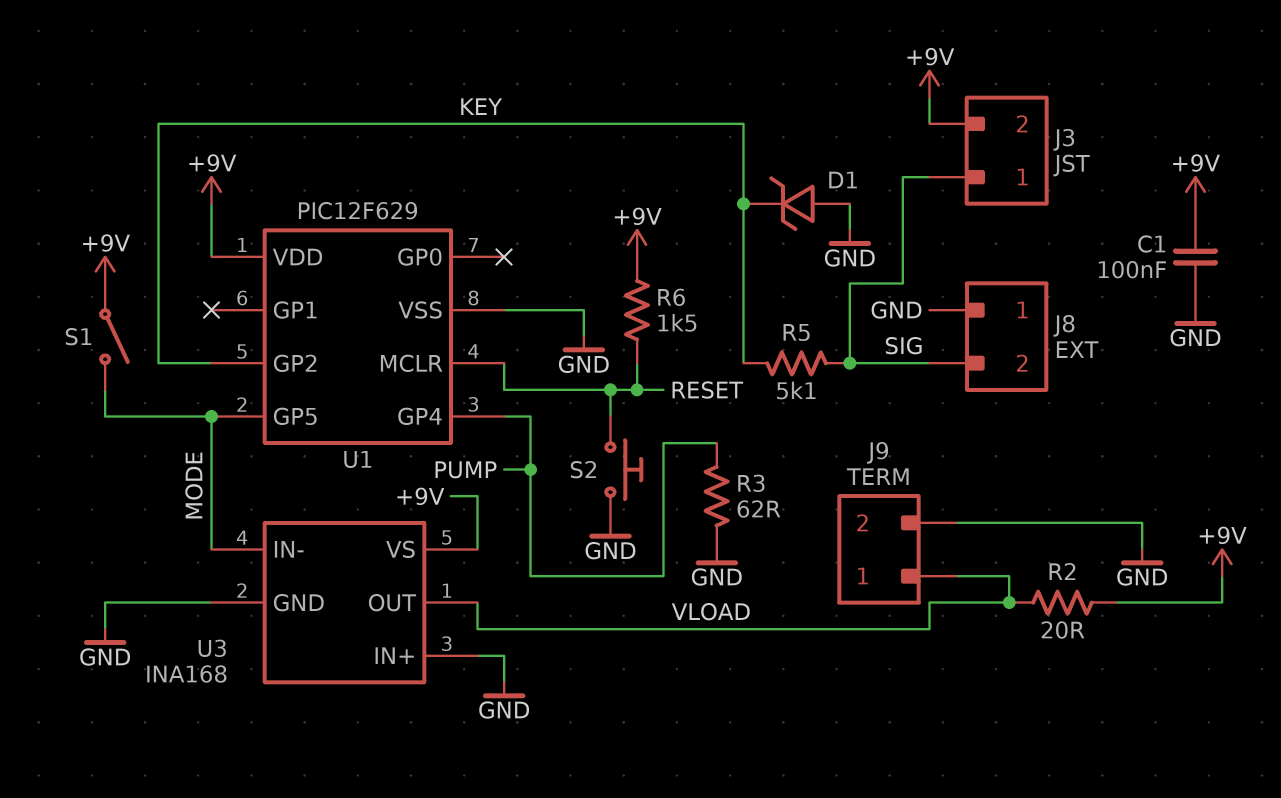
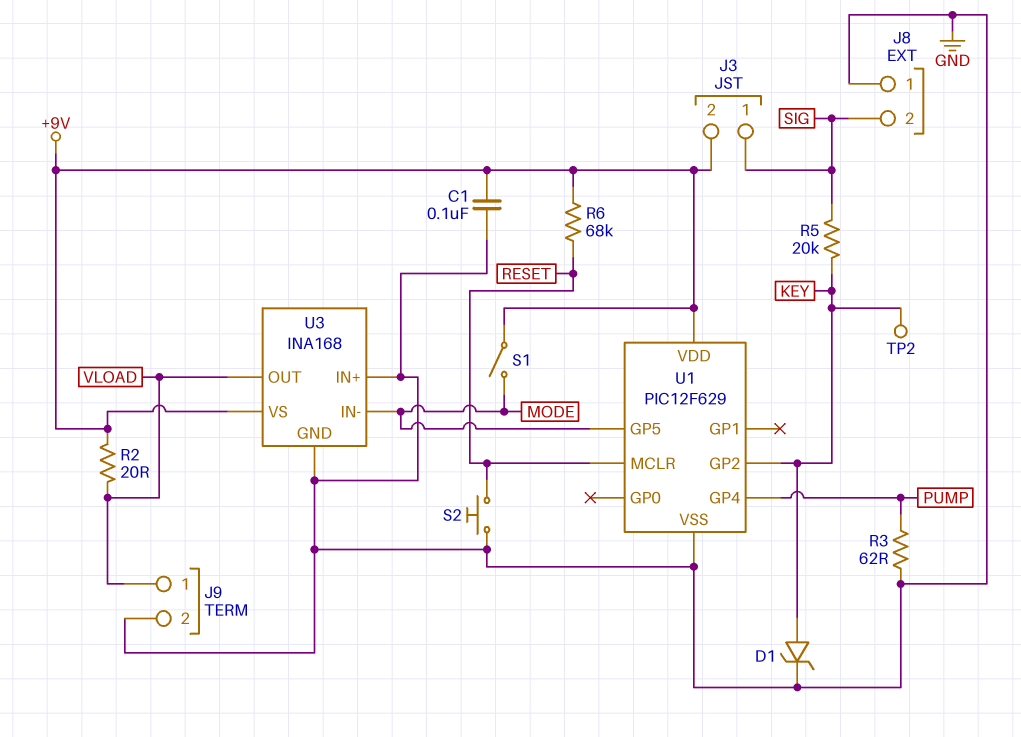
D1: zener (A GND, K KEY) -> zener (A KEY, K GND)
R5: 5.1k (KEY, SIG) -> 20k (KEY, SIG)
R6: 1.5k (+9V, RESET) -> 68k (+9V, RESET)
TP2: none -> test point (KEY)

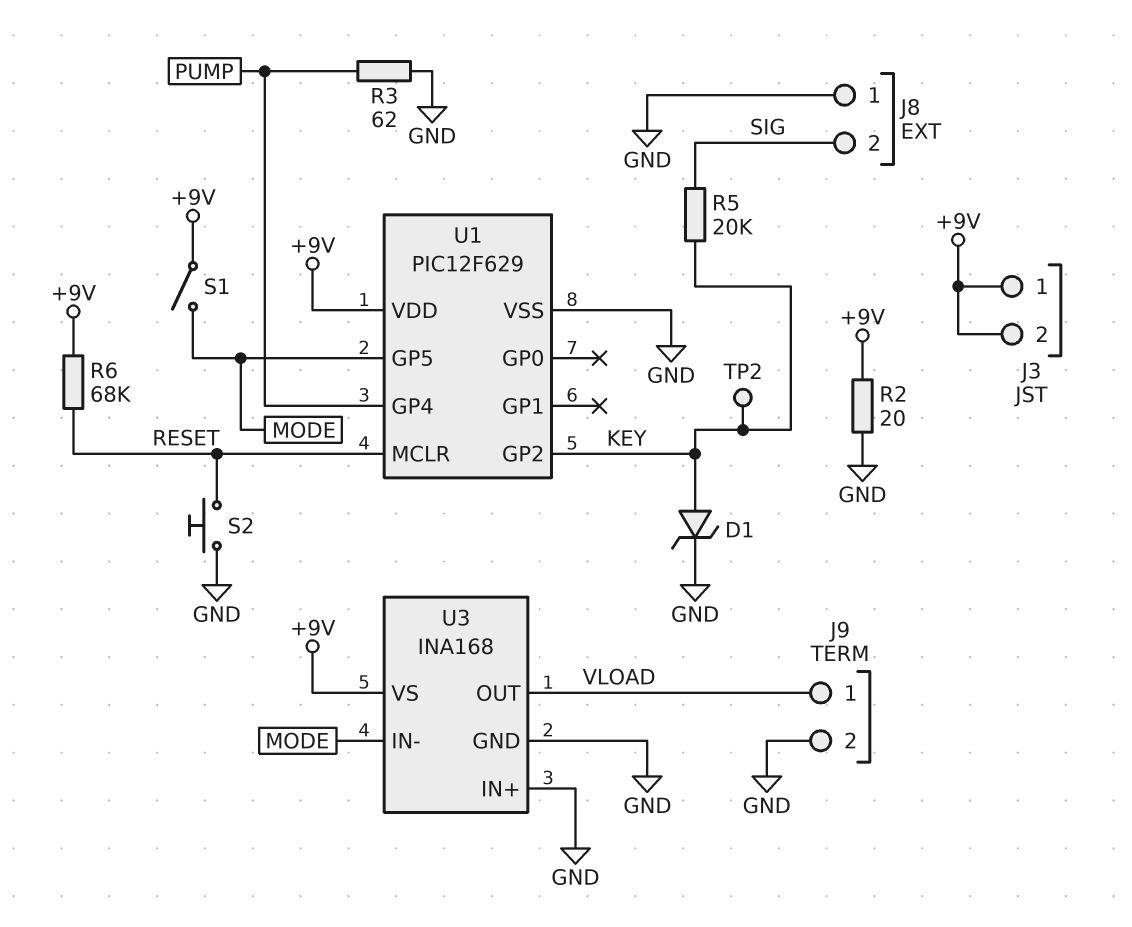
C1: 100nF (+9V, GND) -> none
J3 pin 1: SIG -> +9V
R2: 20 (+9V, VLOAD) -> 20 (+9V, GND)

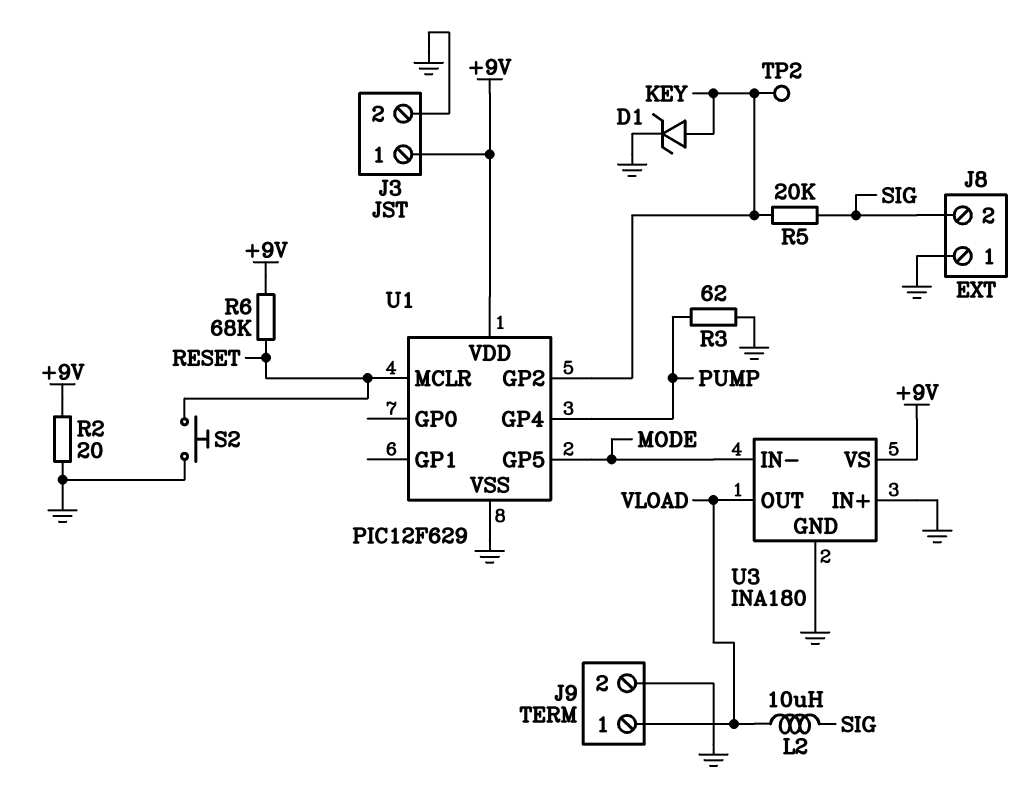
J3 pin 2: +9V -> GND
L2: none -> 10uH (SIG, VLOAD)
S1: switch (+9V, MODE) -> none
U3: INA168 -> INA180

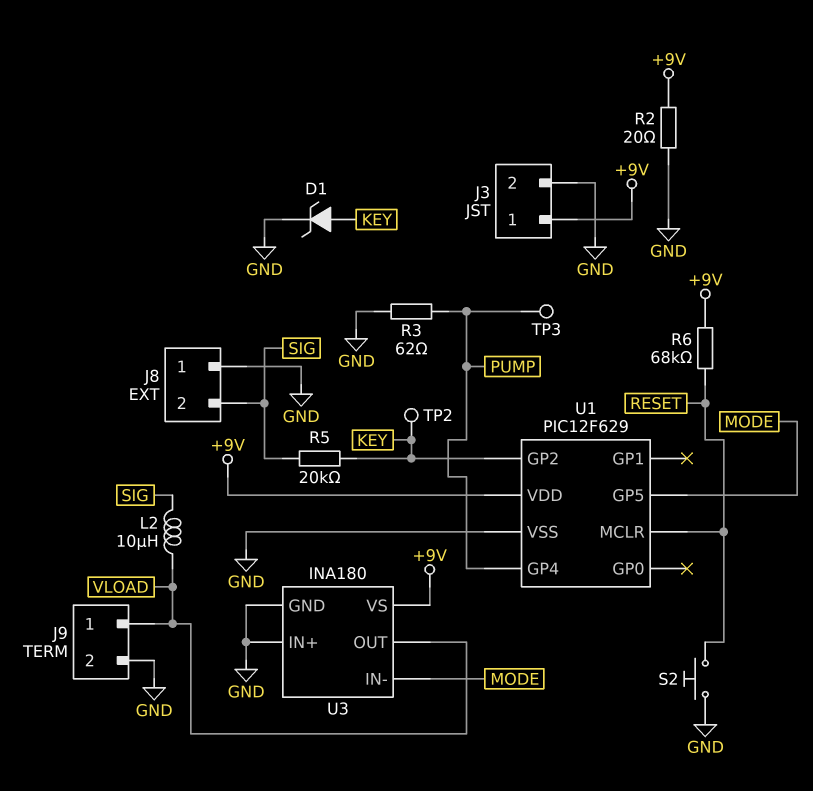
TP3: none -> test point (PUMP)

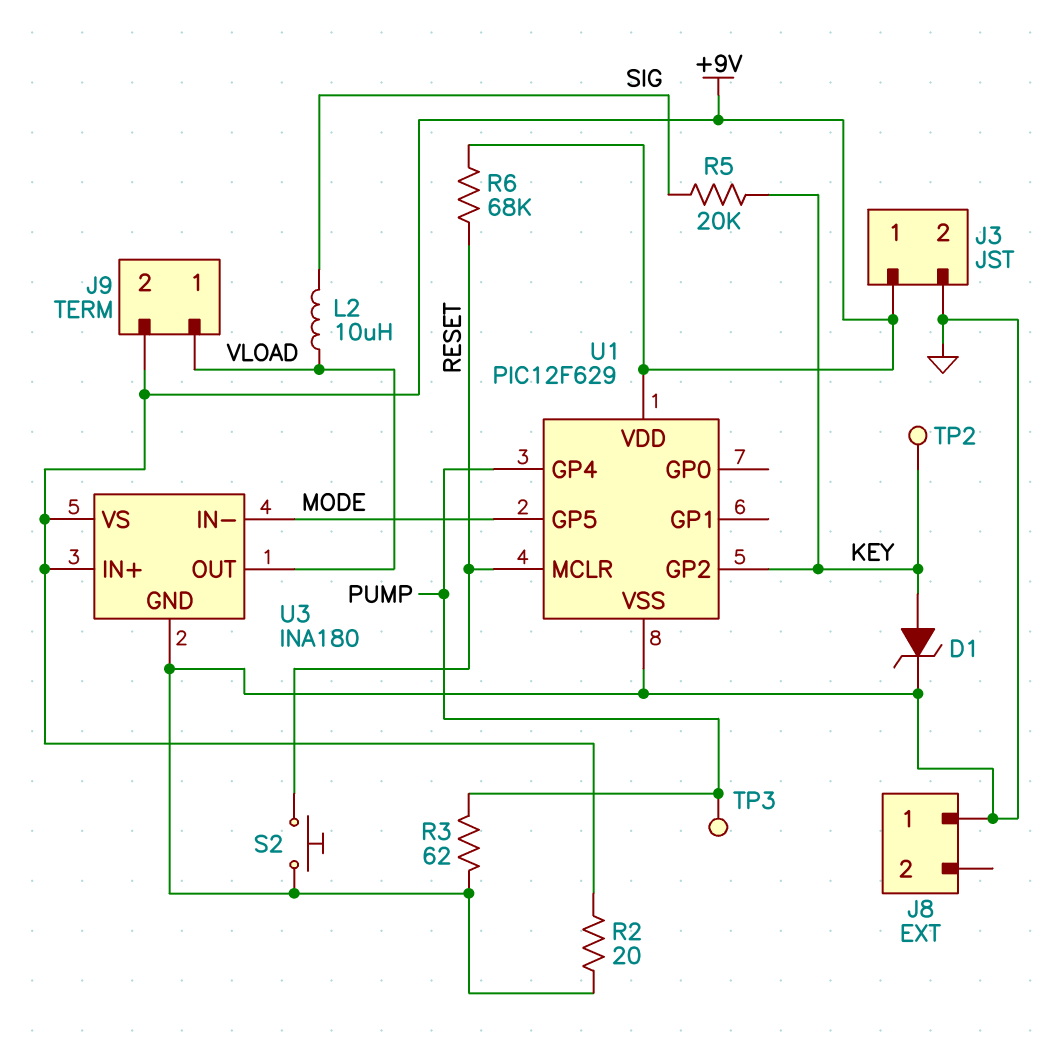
J8 pin 2: SIG -> none
J9 pin 2: GND -> +9V
U3 pin IN+: GND -> +9V

